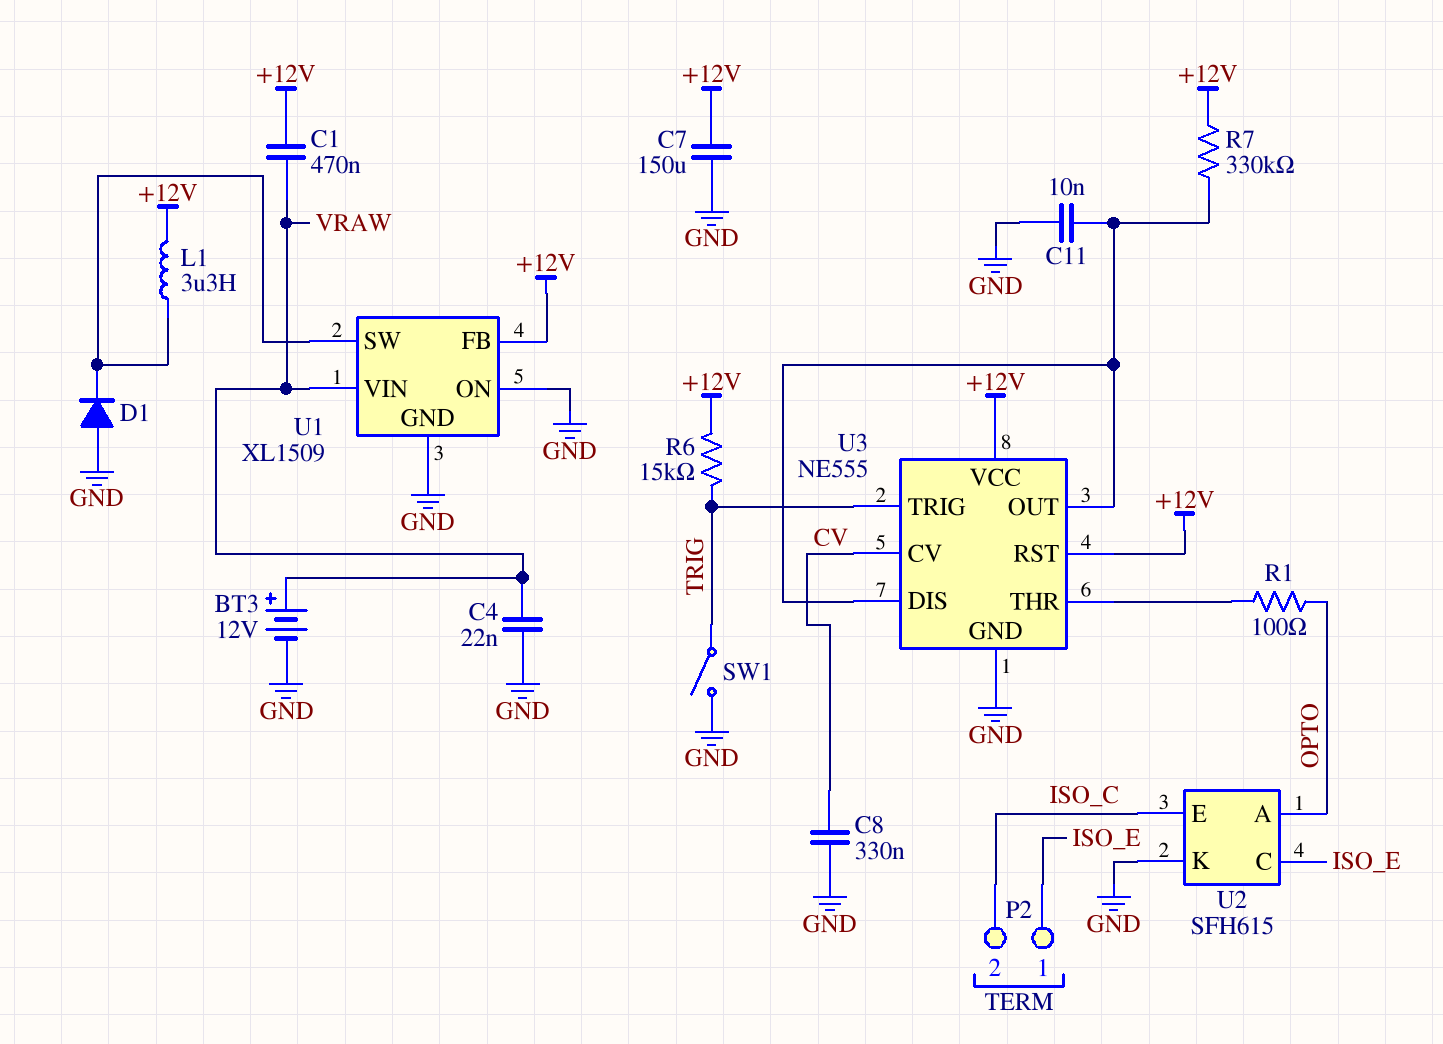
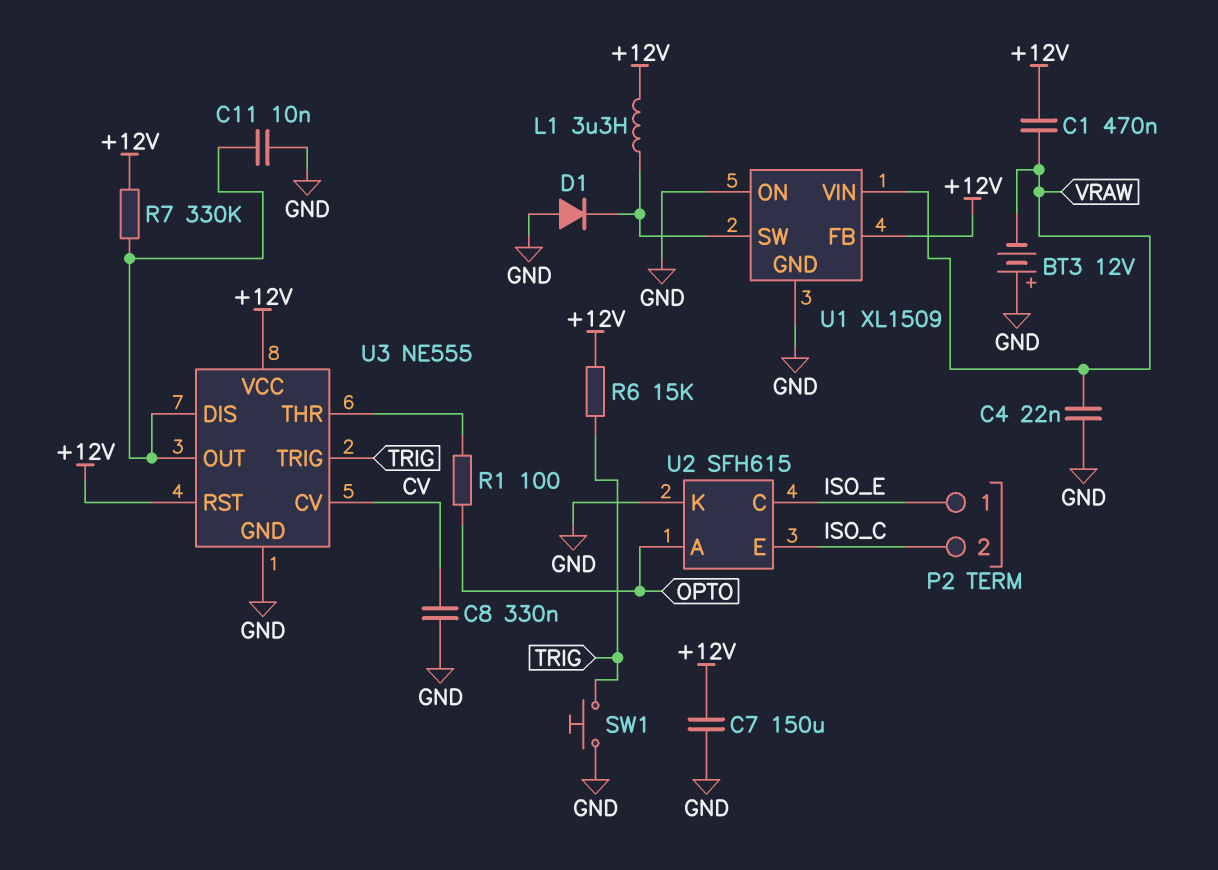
BT3: 12V (plus VRAW, minus GND) -> 12V (plus GND, minus VRAW)
SW1: switch (GND, TRIG) -> button (GND, TRIG)

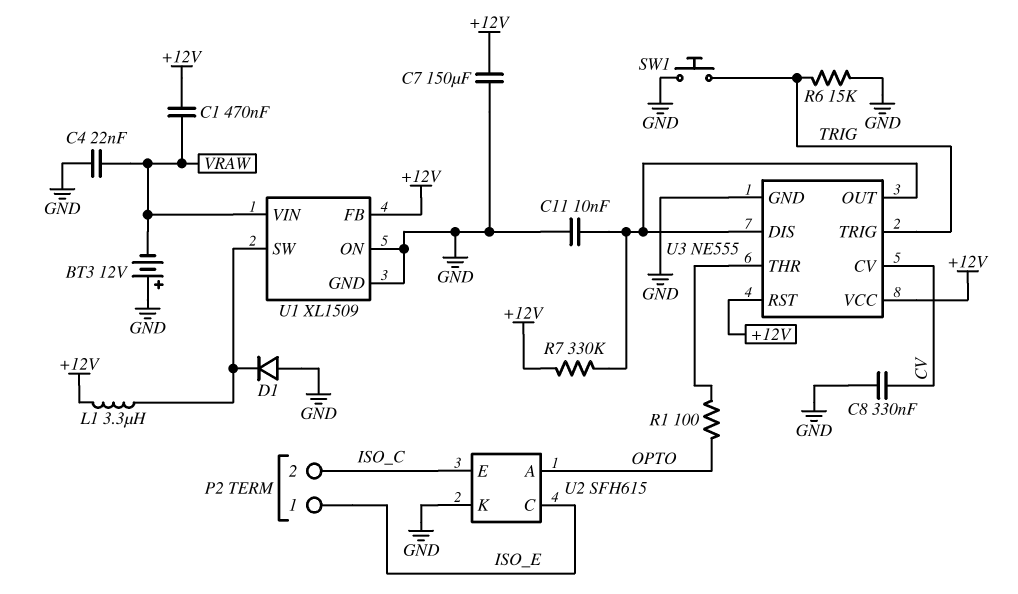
R6: 15k (+12V, TRIG) -> 15k (GND, TRIG)

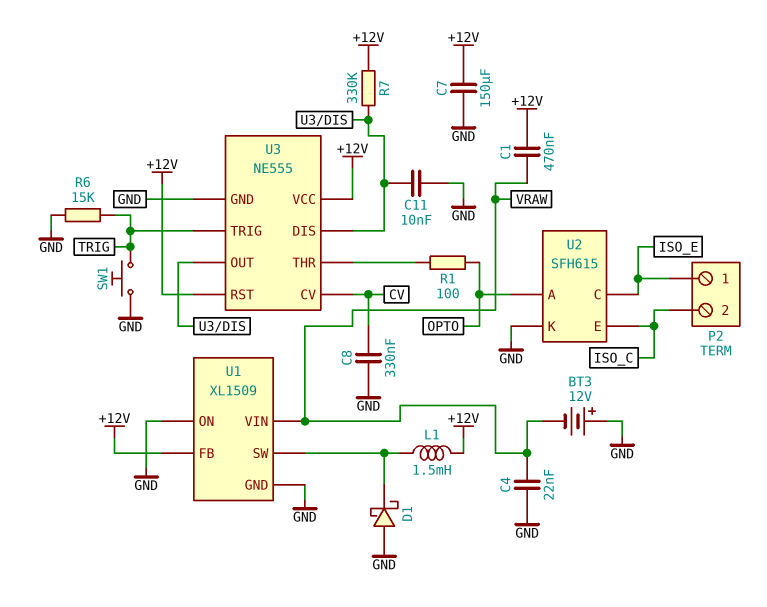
D1: diode (A GND, K U1/SW) -> schottky (A GND, K U1/SW)
L1: 3.3uH (+12V, U1/SW) -> 1.5mH (+12V, U1/SW)

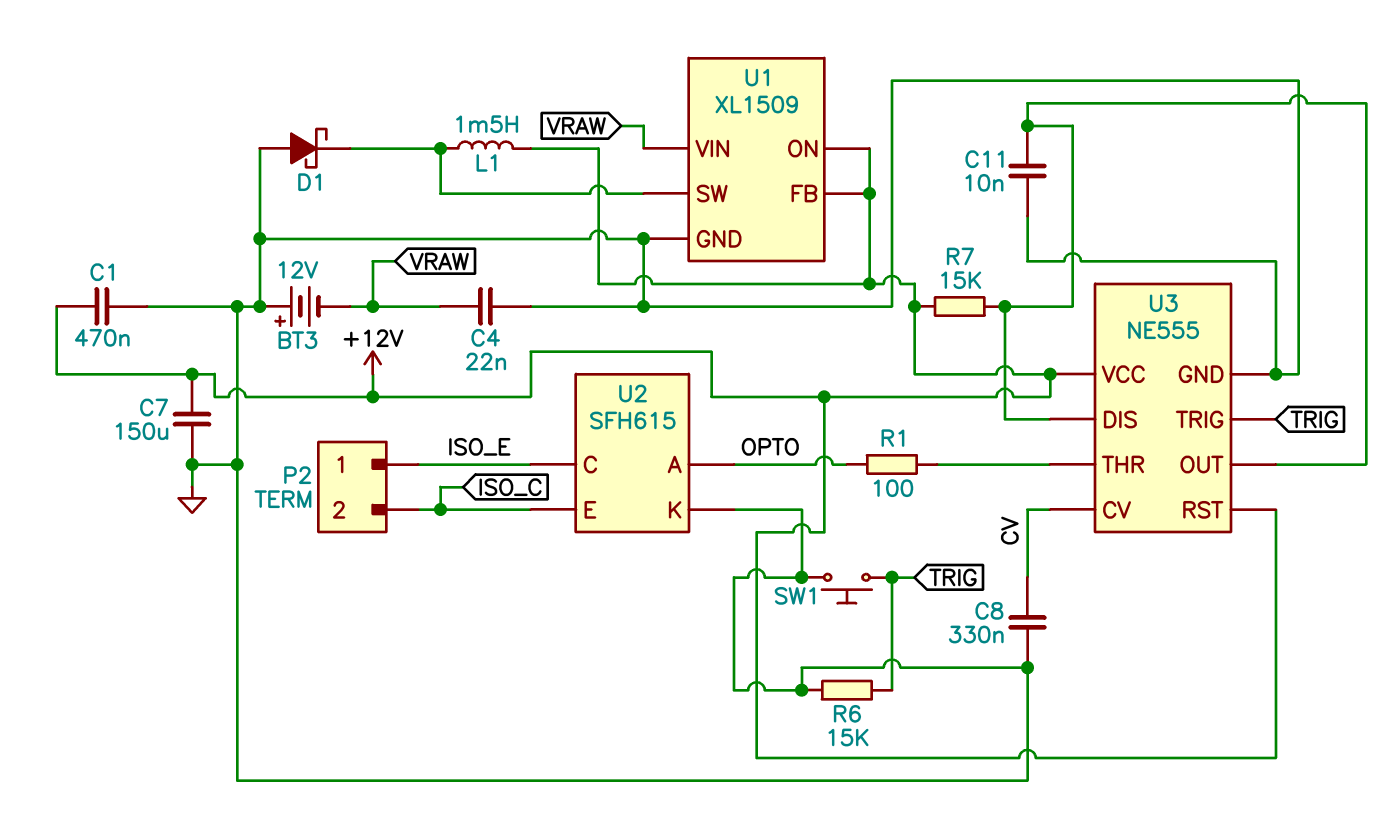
C1: 470nF (+12V, VRAW) -> 470nF (+12V, GND)
R7: 330k (+12V, U3/DIS) -> 15k (+12V, U3/DIS)
U1 pin ON: GND -> +12V

